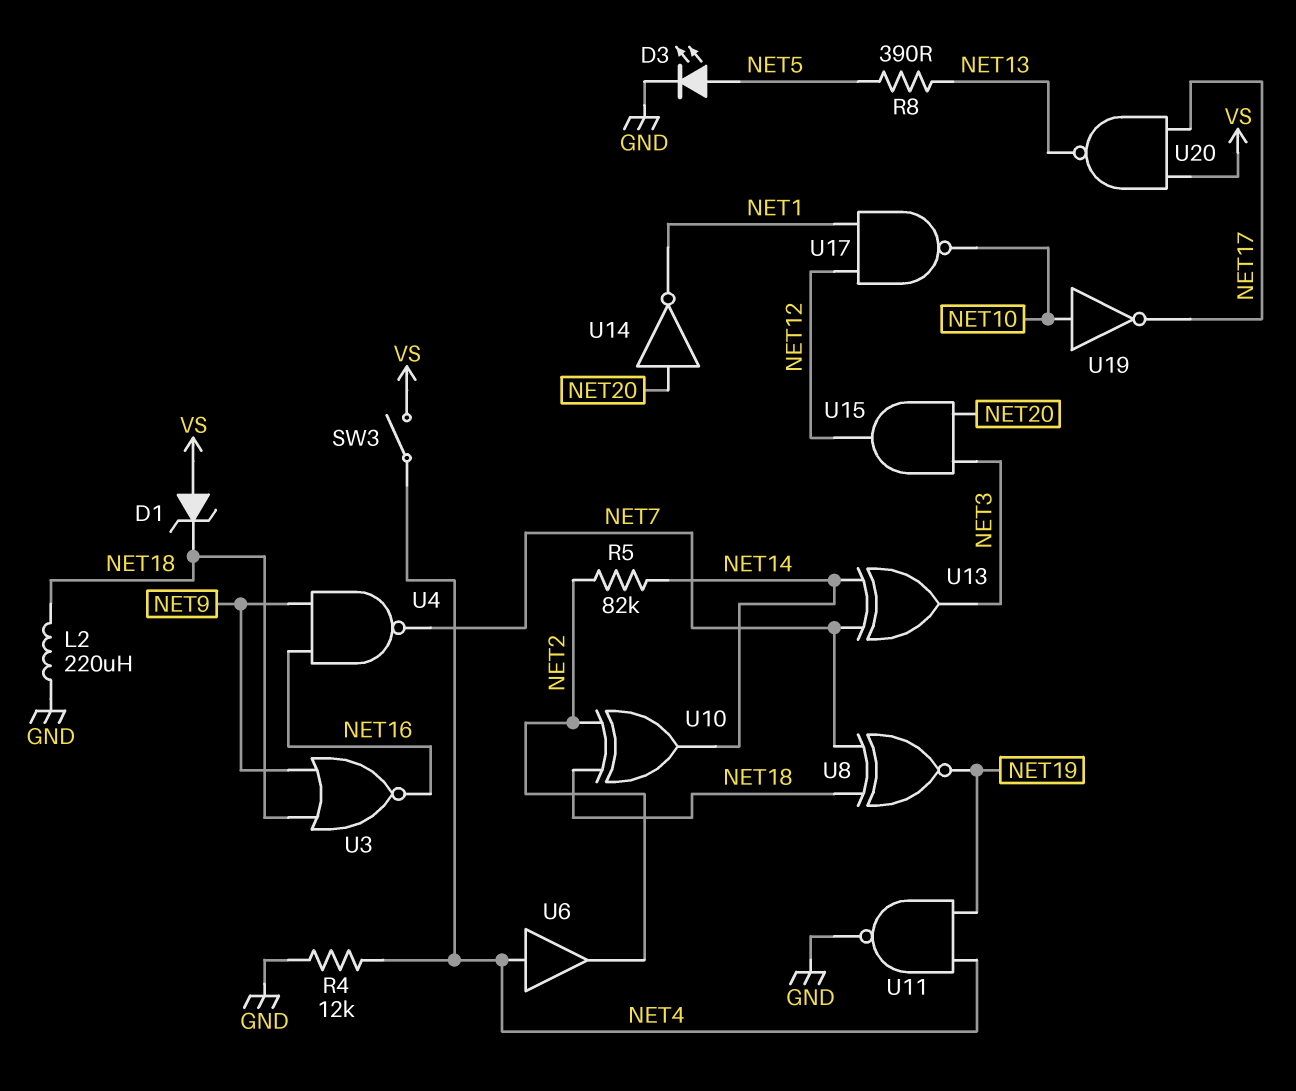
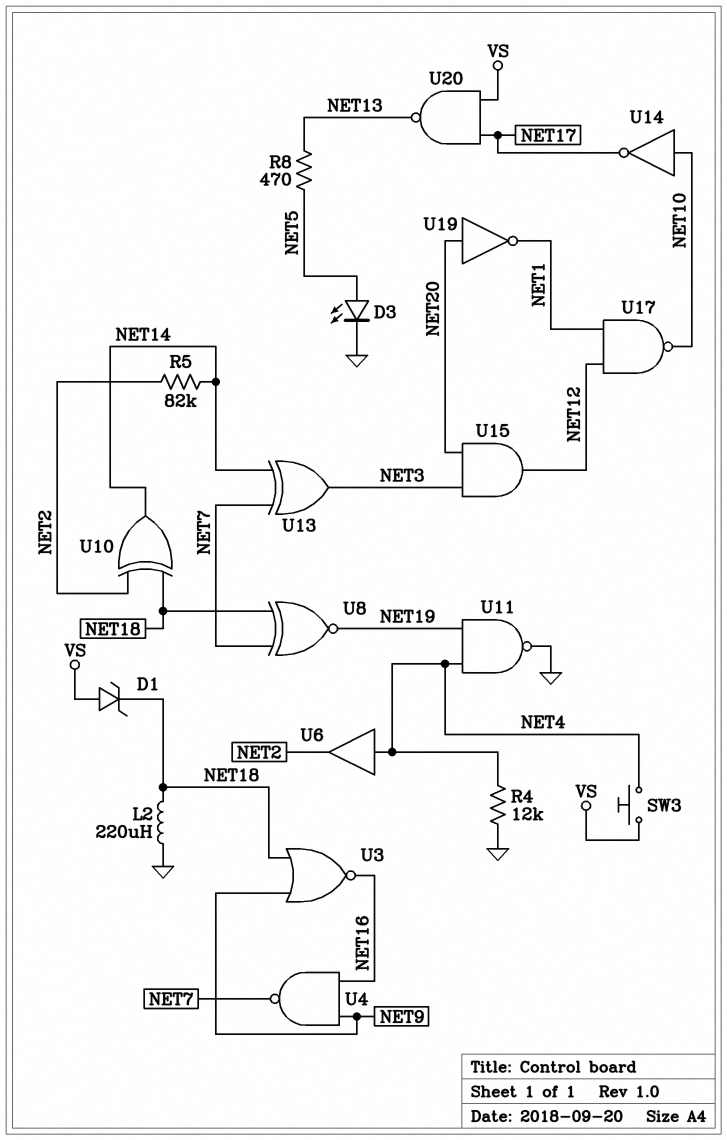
R8: 390 (NET5, NET13) -> 470 (NET5, NET13)
SW3: switch (NET4, VS) -> button (NET4, VS)
U14: NOT (in NET20, out NET1) -> NOT (in NET10, out NET17)
U19: NOT (in NET10, out NET17) -> NOT (in NET20, out NET1)

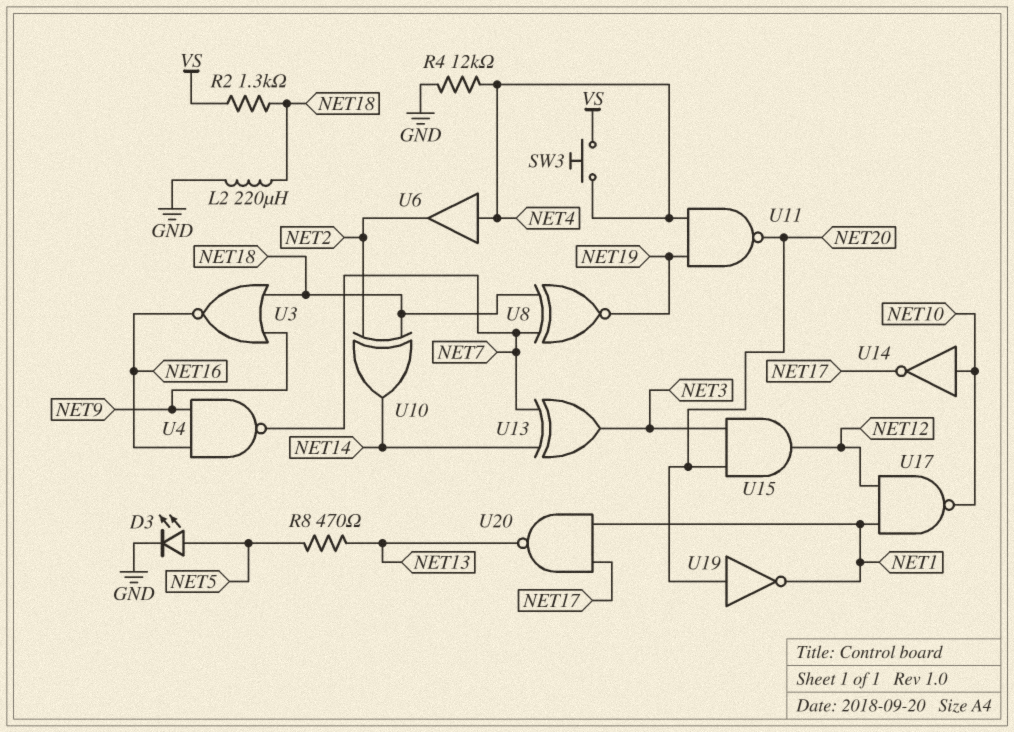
D1: zener (A VS, K NET18) -> none
R2: none -> 1.3k (NET18, VS)
R5: 82k (NET2, NET14) -> none
U11: NAND (in NET4, in NET19, out GND) -> NAND (in NET4, in NET19, out NET20)
U20: NAND (in NET17, in VS, out NET13) -> NAND (in NET1, in NET17, out NET13)

